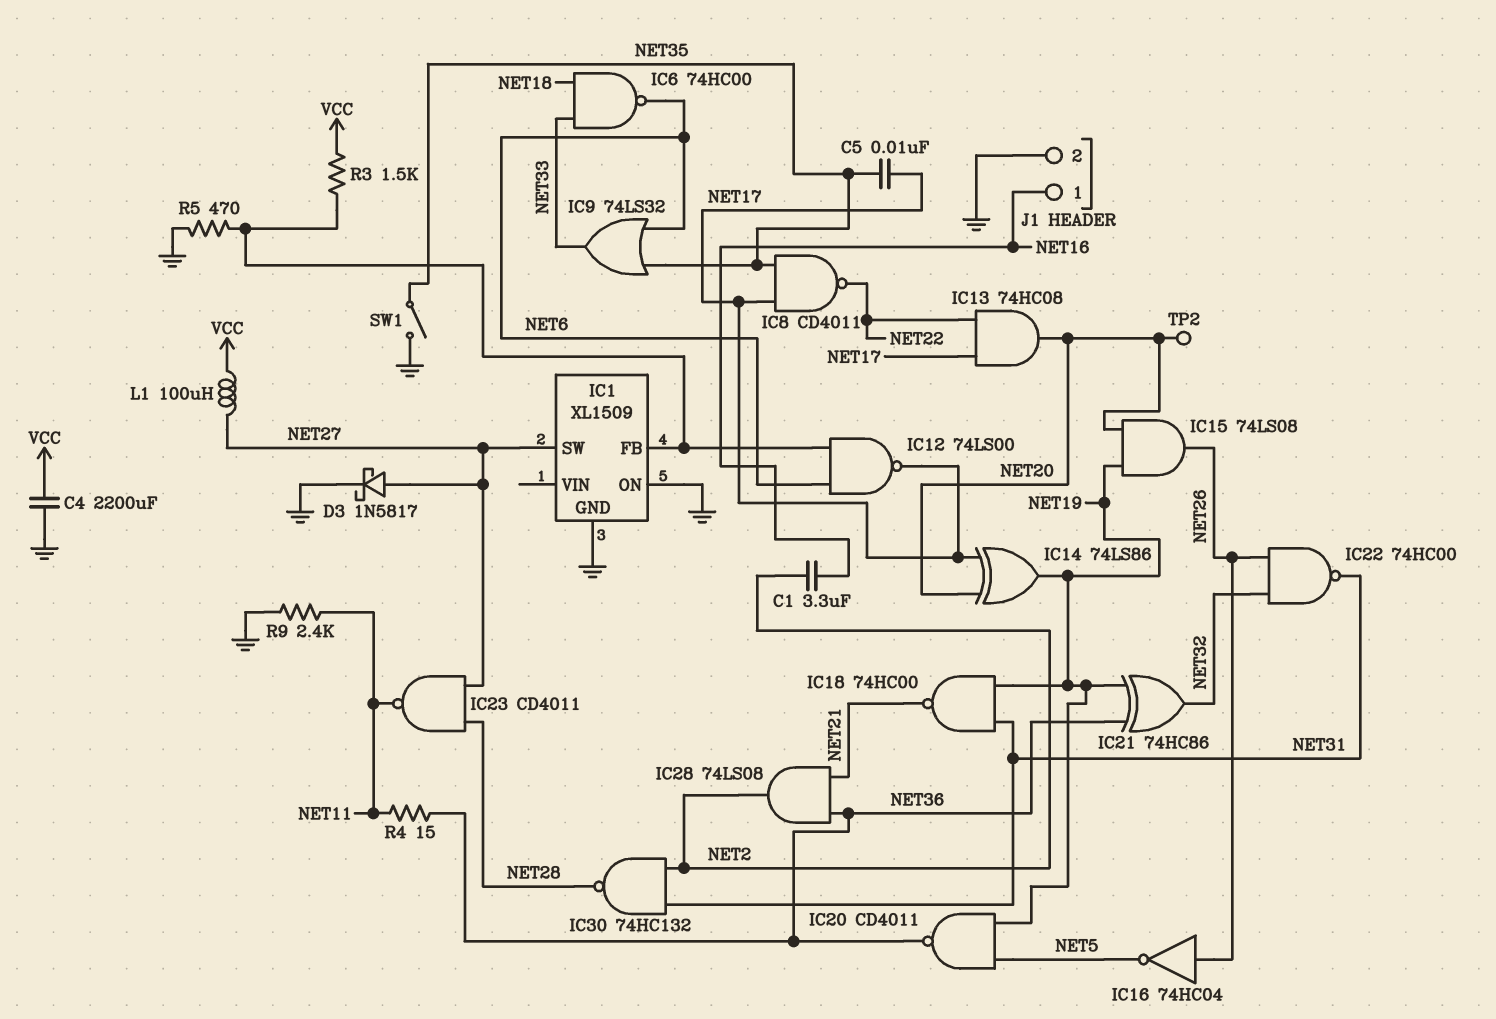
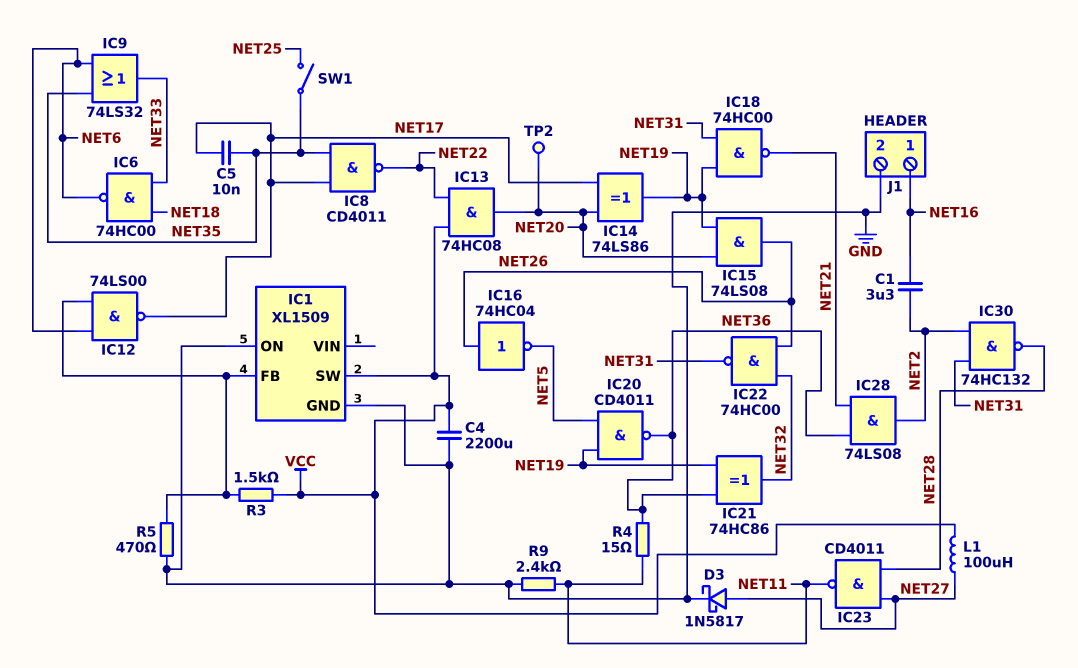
IC1 pin SW: NET27 -> VCC
IC13: AND 74HC08 (in NET17, in NET22, out NET20) -> AND 74HC08 (in NET22, in VCC, out NET20)
SW1: switch (GND, NET35) -> switch (NET25, NET35)

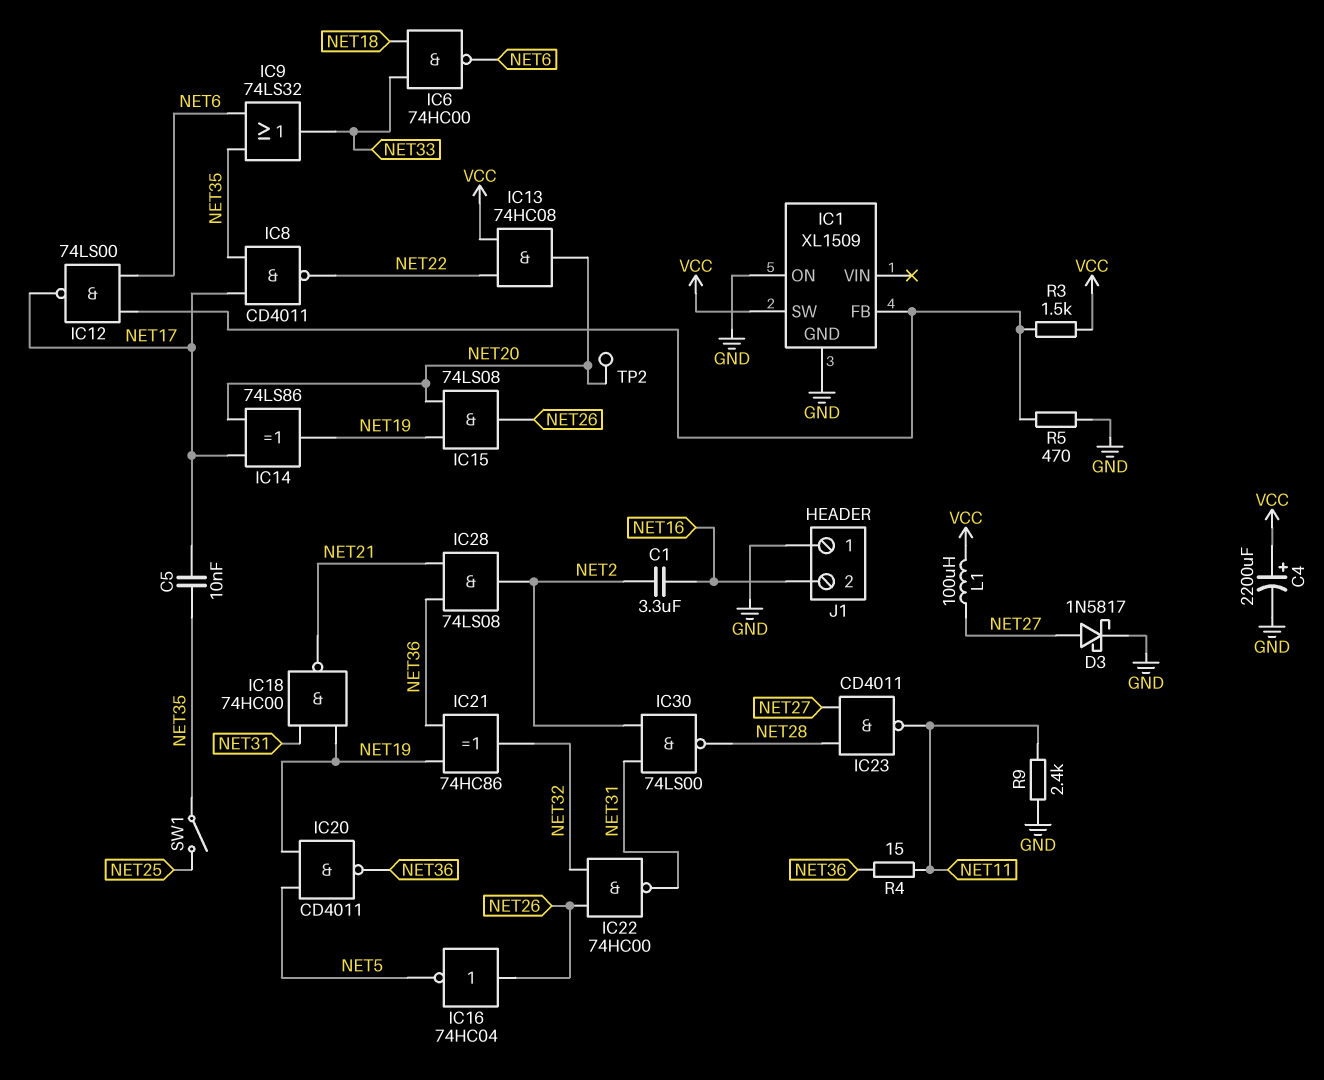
C4: 2200uF (GND, VCC) -> 2200uF (plus VCC, minus GND)
IC30: NAND 74HC132 (in NET2, in NET31, out NET28) -> NAND 74LS00 (in NET2, in NET31, out NET28)
J1 pin 1: NET16 -> GND
J1 pin 2: GND -> NET16

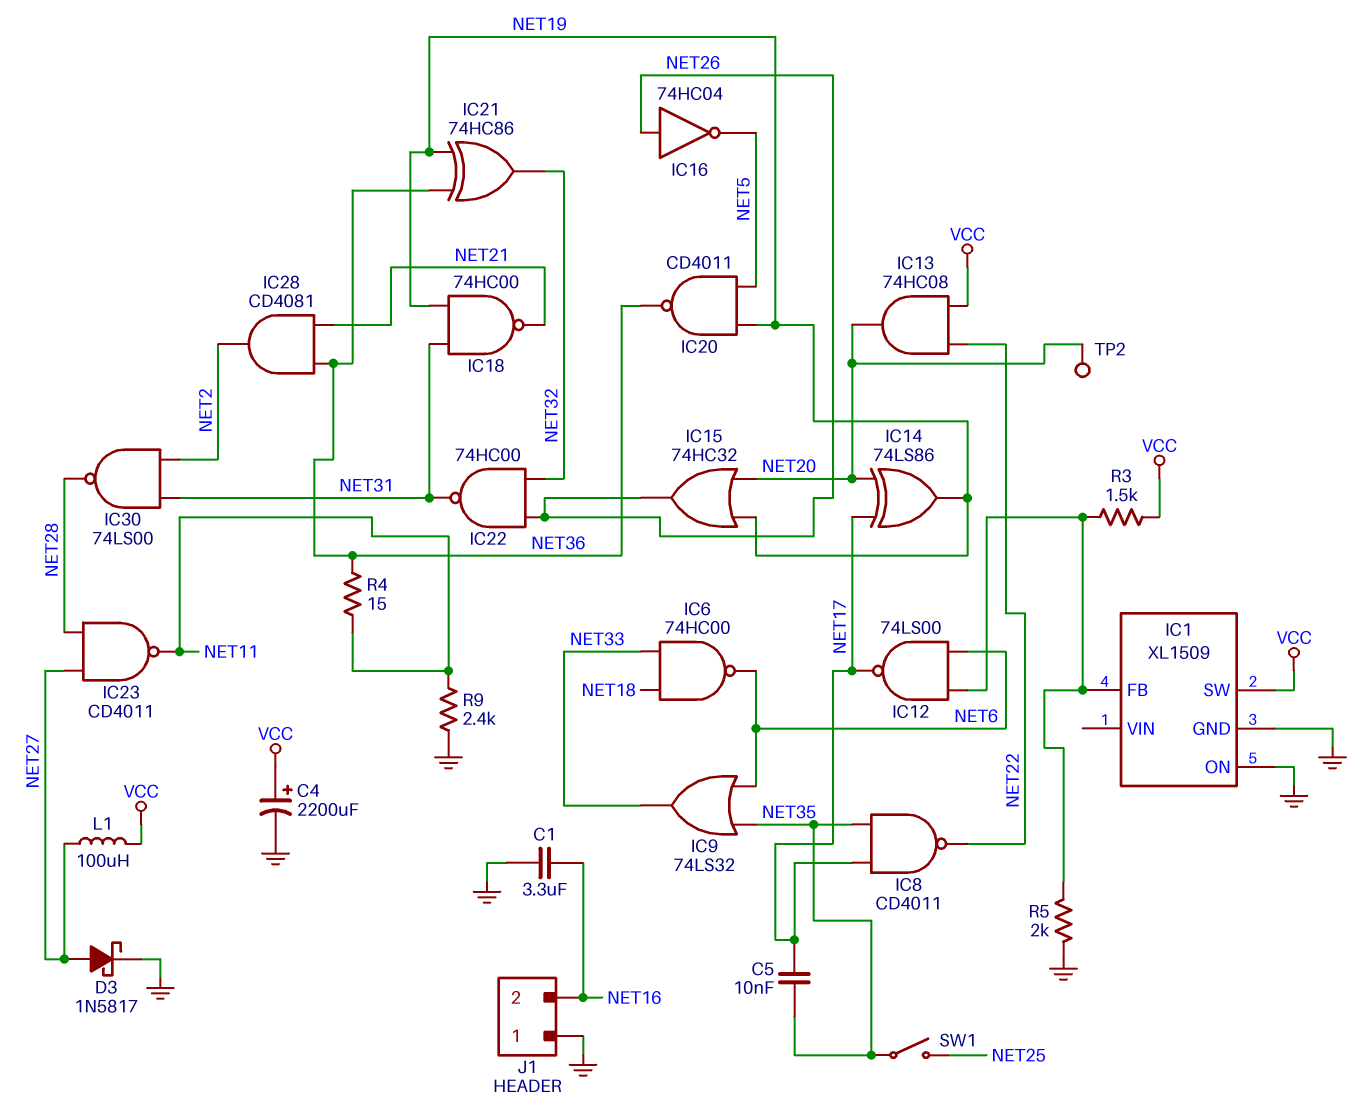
C1: 3.3uF (NET2, NET16) -> 3.3uF (GND, NET16)
IC15: AND 74LS08 (in NET19, in NET20, out NET26) -> OR 74HC32 (in NET19, in NET20, out NET26)
IC28: AND 74LS08 (in NET21, in NET36, out NET2) -> AND CD4081 (in NET21, in NET36, out NET2)
R5: 470 (GND, IC1/FB) -> 2k (GND, IC1/FB)

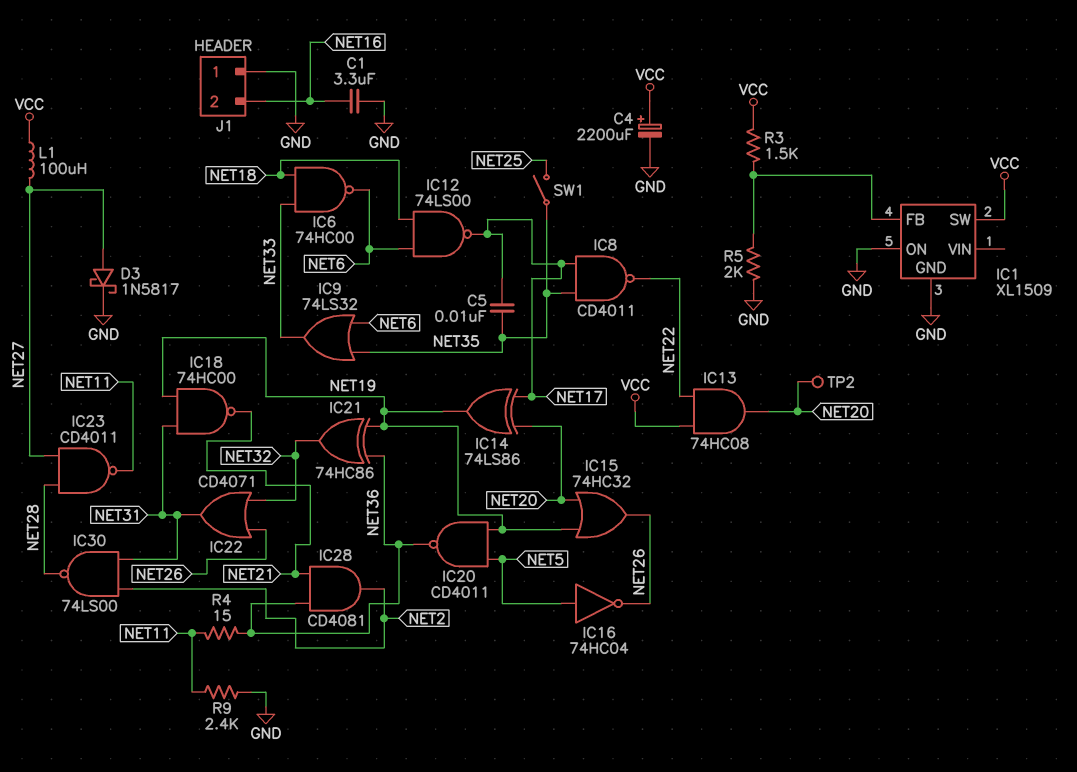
IC12: NAND 74LS00 (in IC1/FB, in NET6, out NET17) -> NAND 74LS00 (in NET6, in NET18, out NET17)
IC16: NOT 74HC04 (in NET26, out NET5) -> NOT 74HC04 (in NET5, out NET26)
IC22: NAND 74HC00 (in NET26, in NET32, out NET31) -> OR CD4071 (in NET26, in NET32, out NET31)

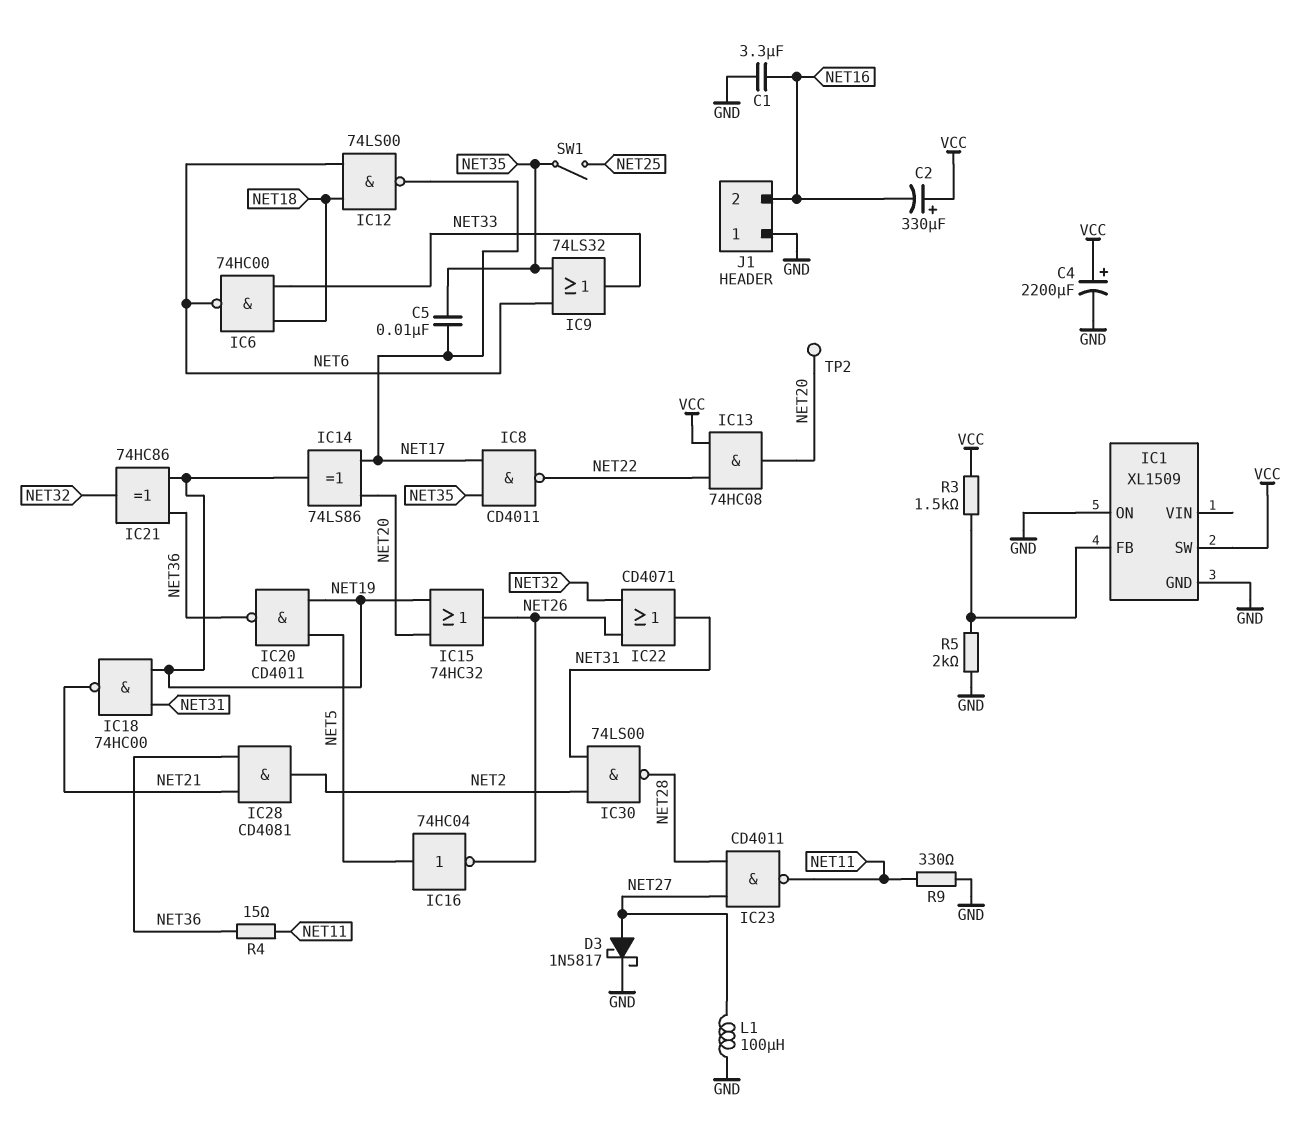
C2: none -> 330uF (plus VCC, minus NET16)
L1: 100uH (NET27, VCC) -> 100uH (GND, NET27)
R9: 2.4k (GND, NET11) -> 330 (GND, NET11)

